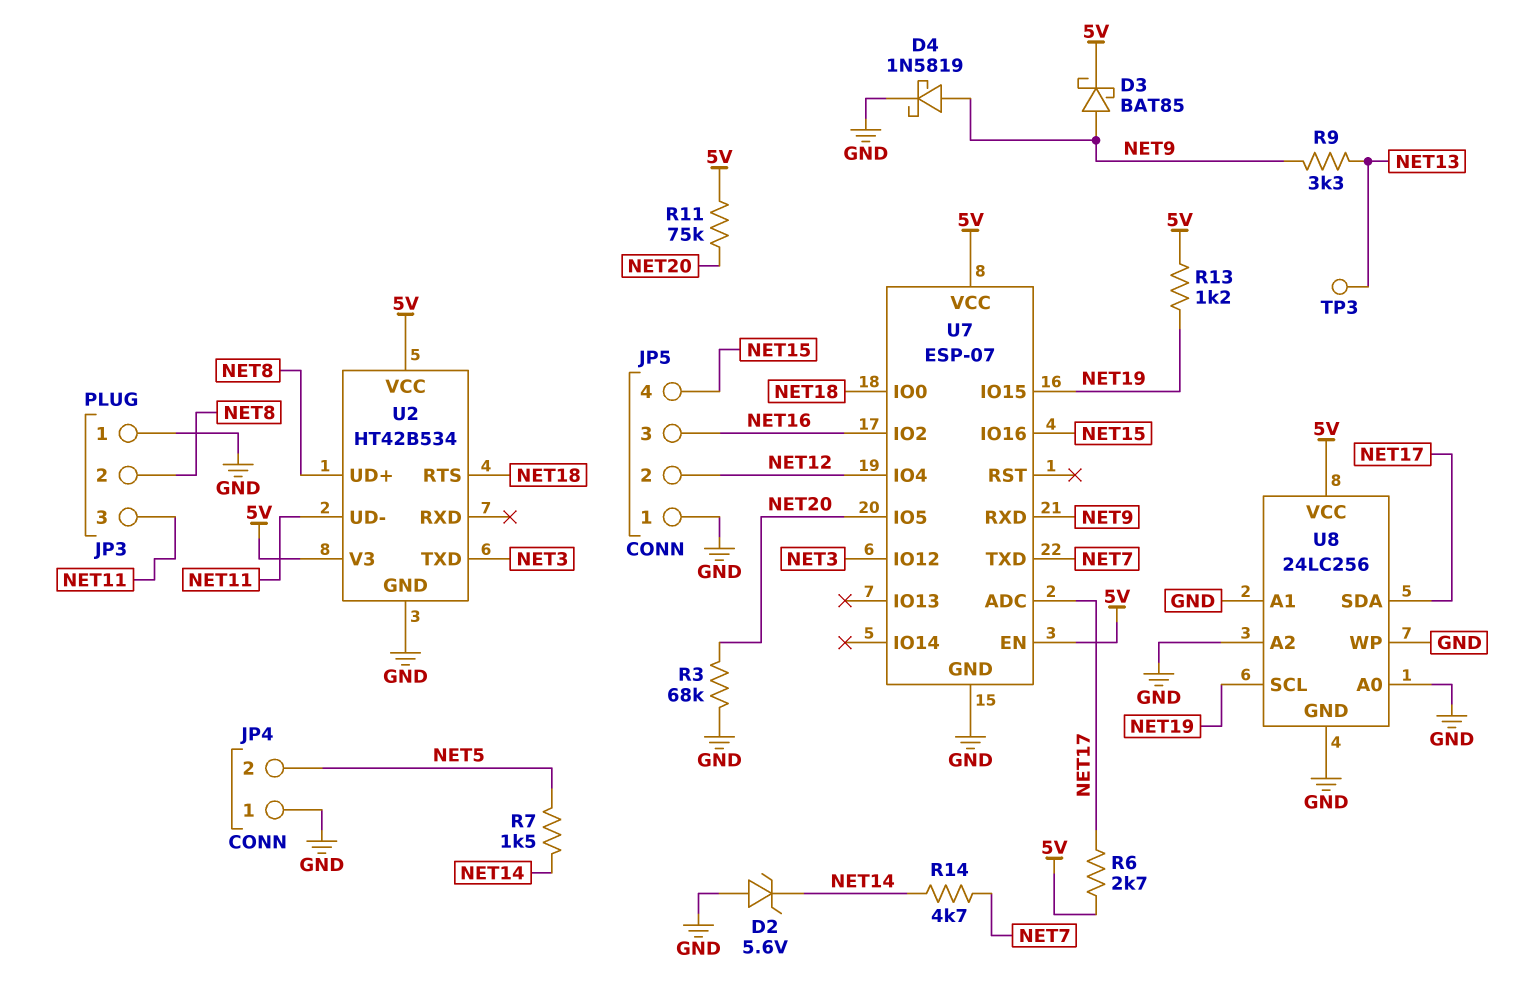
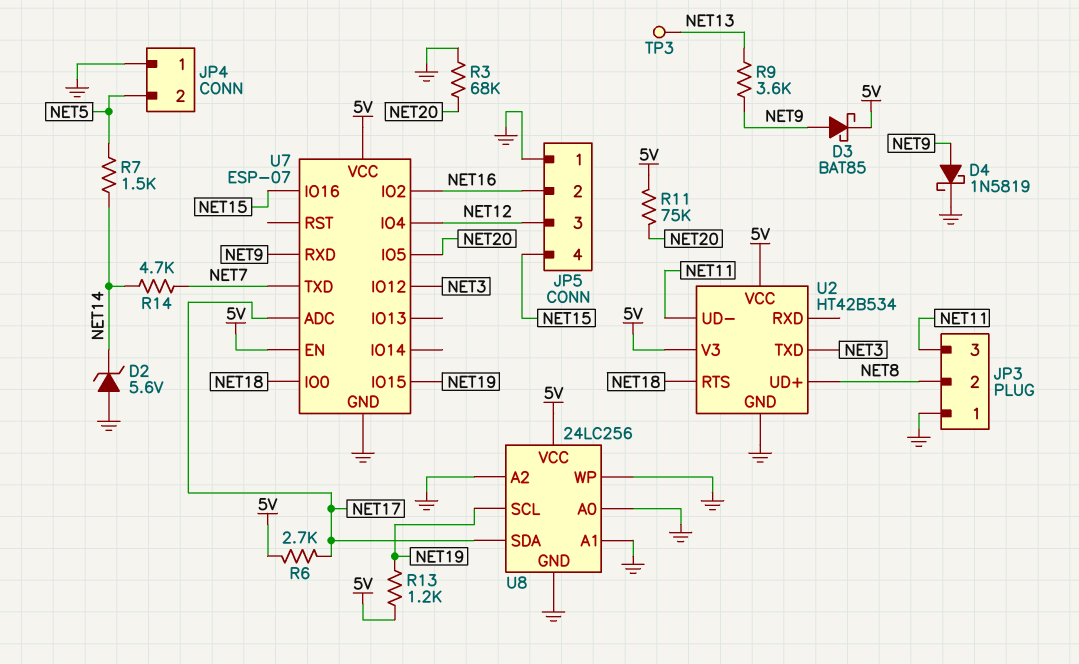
JP5 pin 2: NET12 -> NET16
JP5 pin 3: NET16 -> NET12
R9: 3.3k (NET9, NET13) -> 3.6k (NET9, NET13)

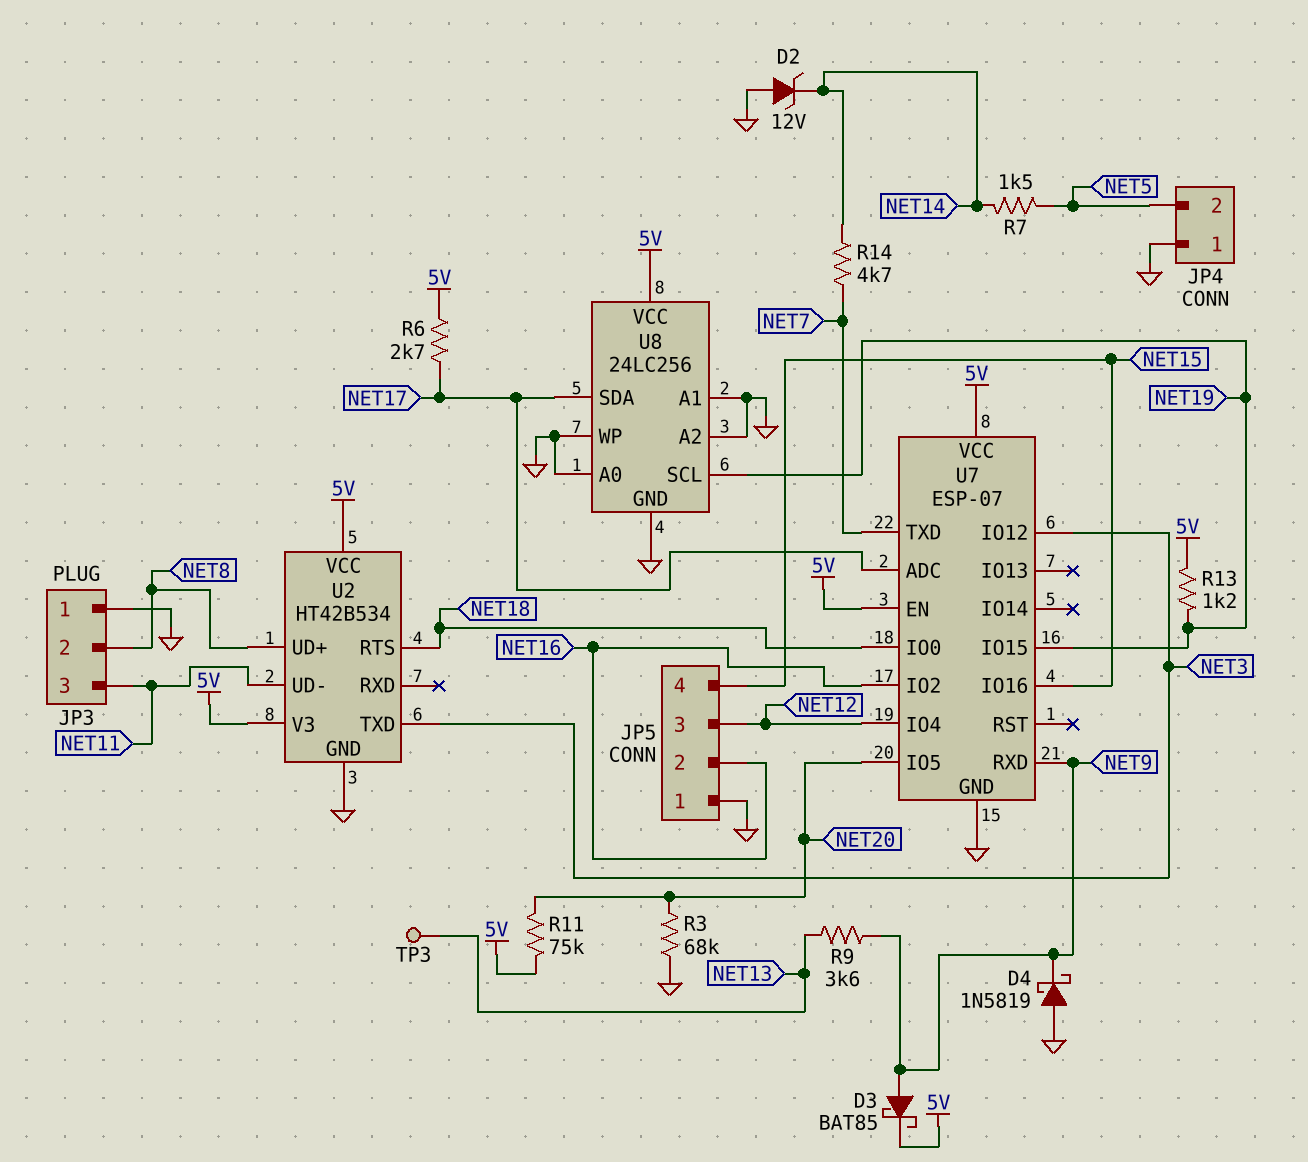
D2: zener 5.6V (A GND, K NET14) -> zener 12V (A GND, K NET14)
D4: schottky 1N5819 (A NET9, K GND) -> schottky 1N5819 (A GND, K NET9)

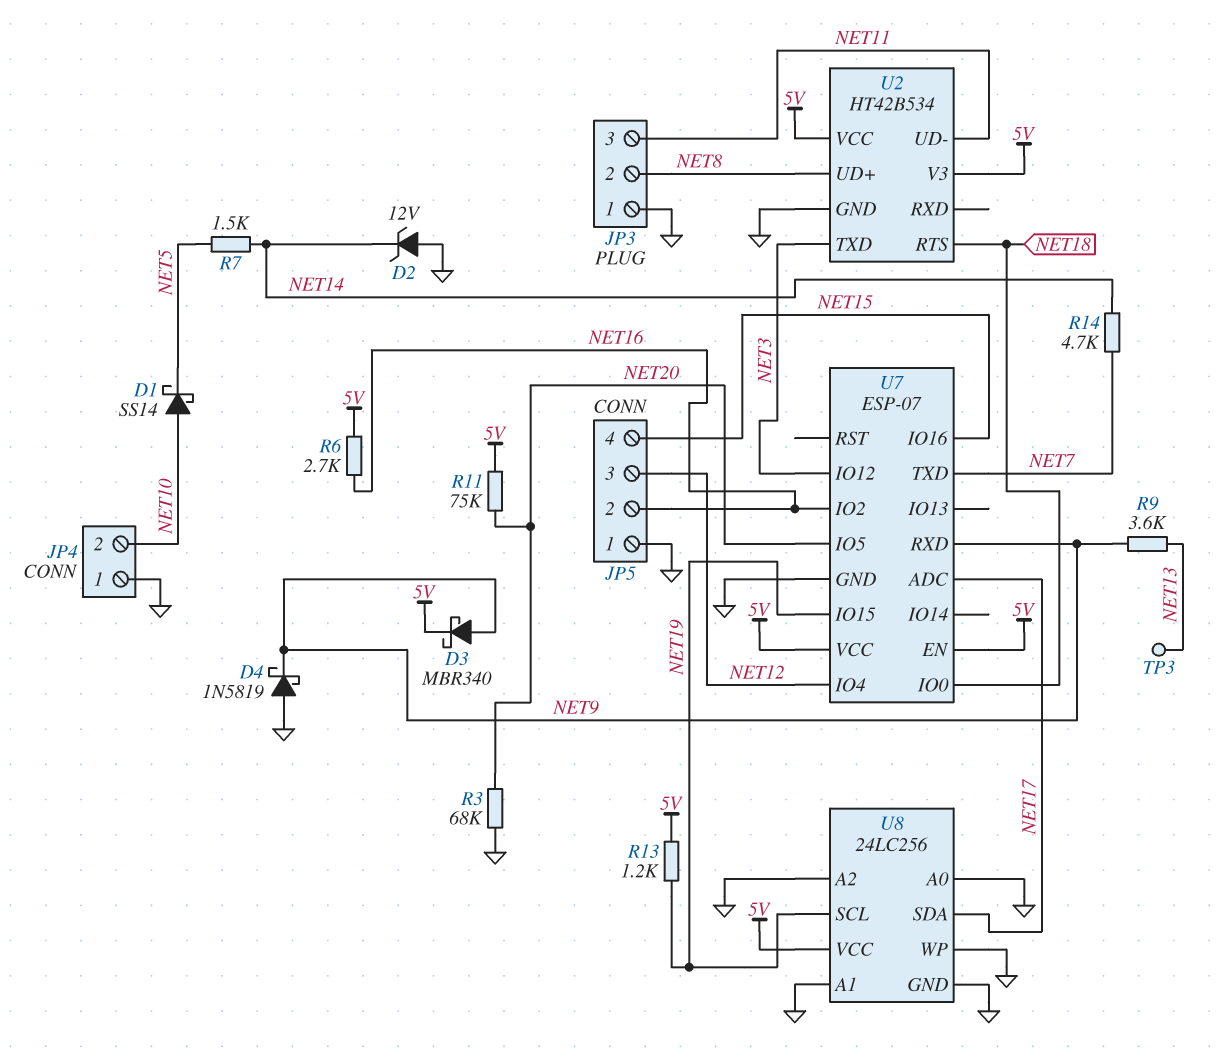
D1: none -> schottky SS14 (A NET10, K NET5)
D3: schottky BAT85 (A NET9, K 5V) -> schottky MBR340 (A NET9, K 5V)
JP4 pin 2: NET5 -> NET10
R6: 2.7k (5V, NET17) -> 2.7k (5V, NET16)

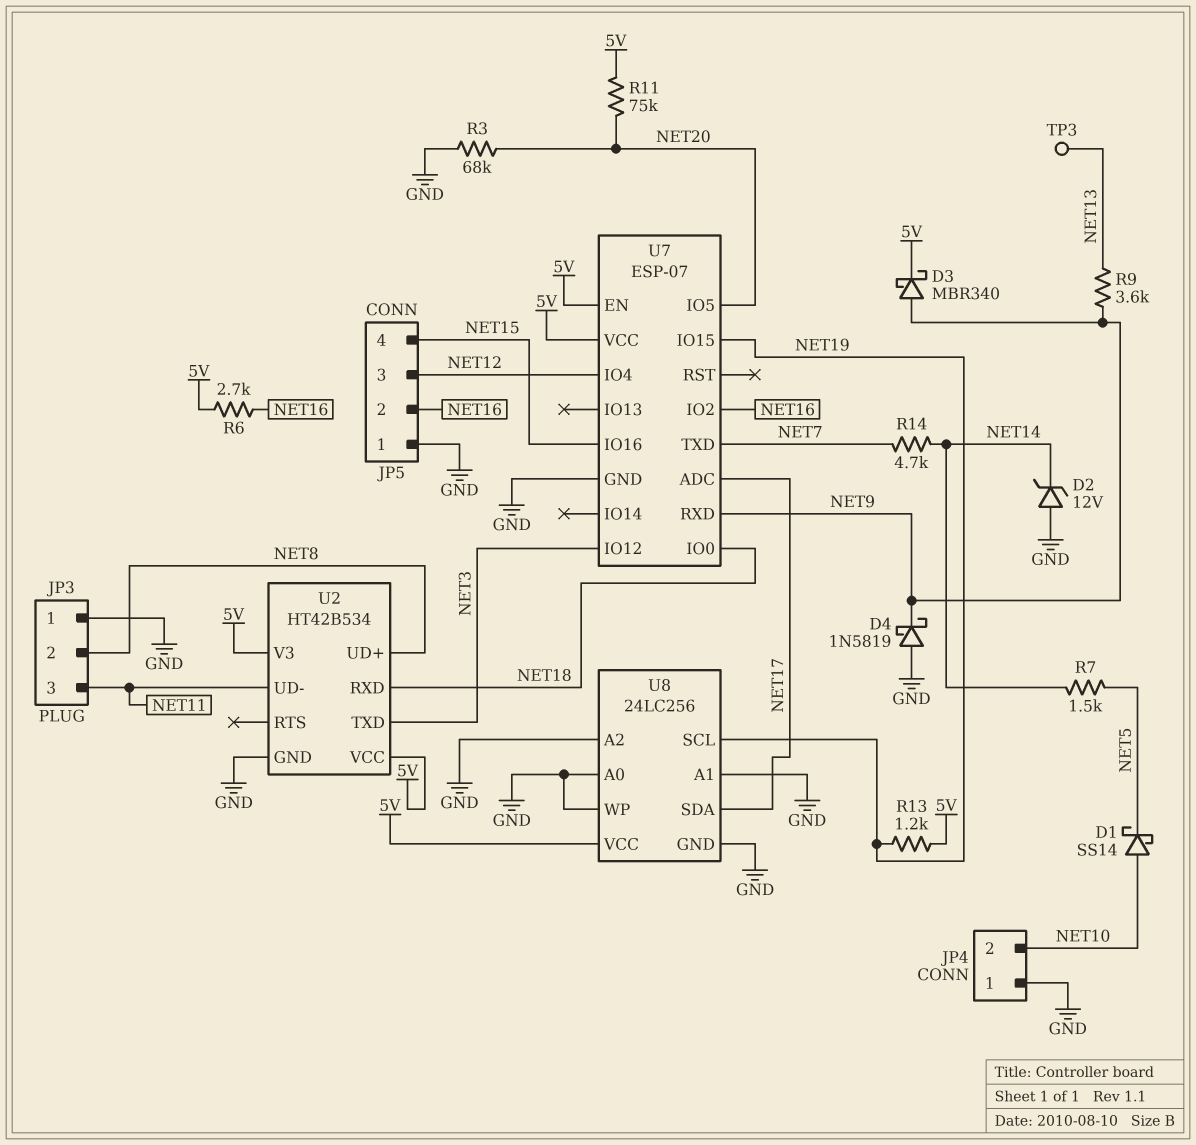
U2 pin RTS: NET18 -> none
U2 pin RXD: none -> NET18

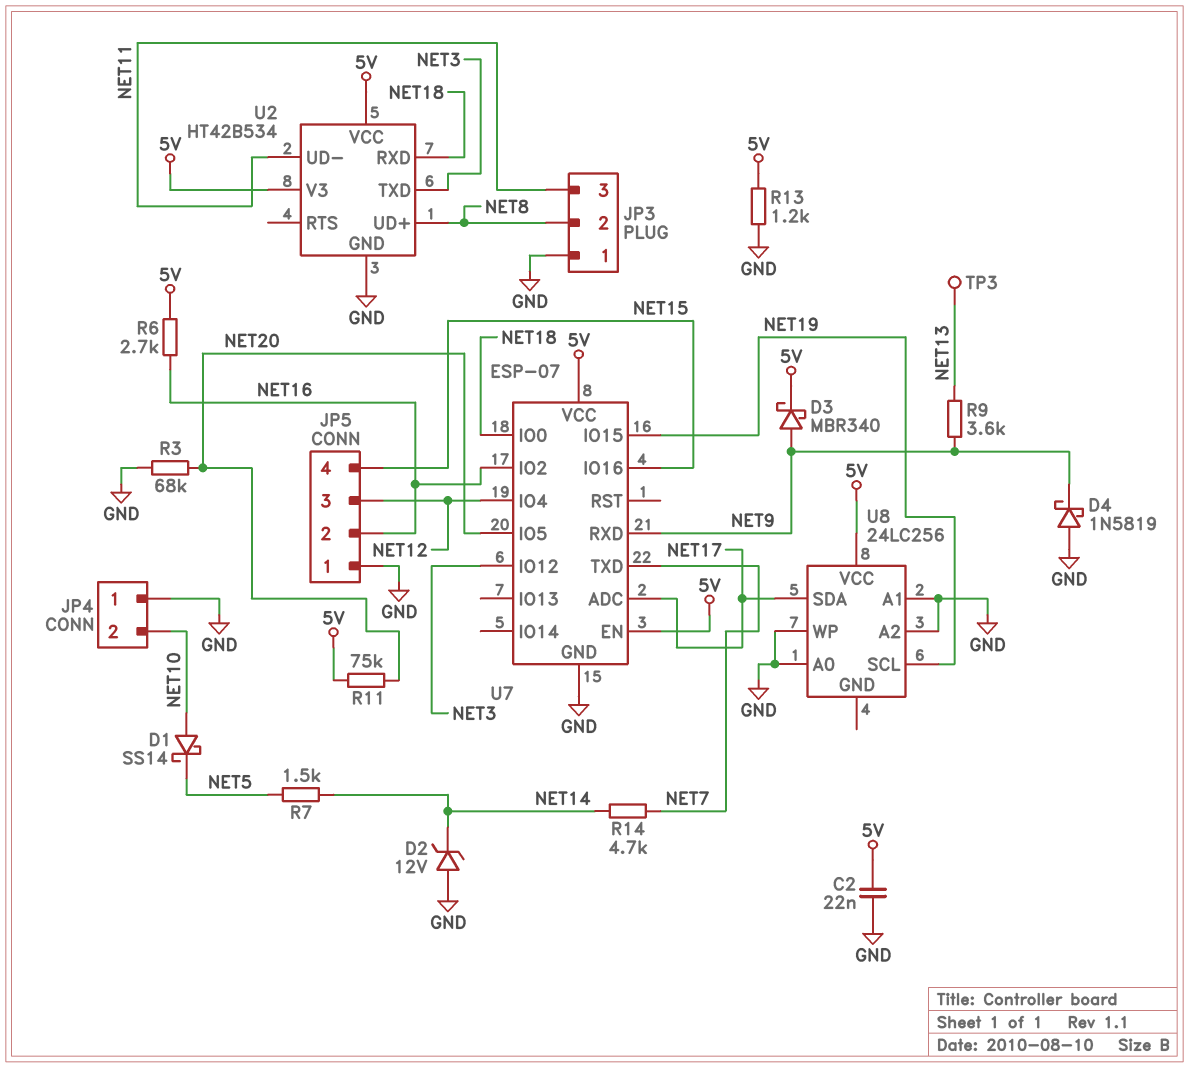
C2: none -> 22nF (5V, GND)
R13: 1.2k (5V, NET19) -> 1.2k (5V, GND)
U8 pin GND: GND -> none

